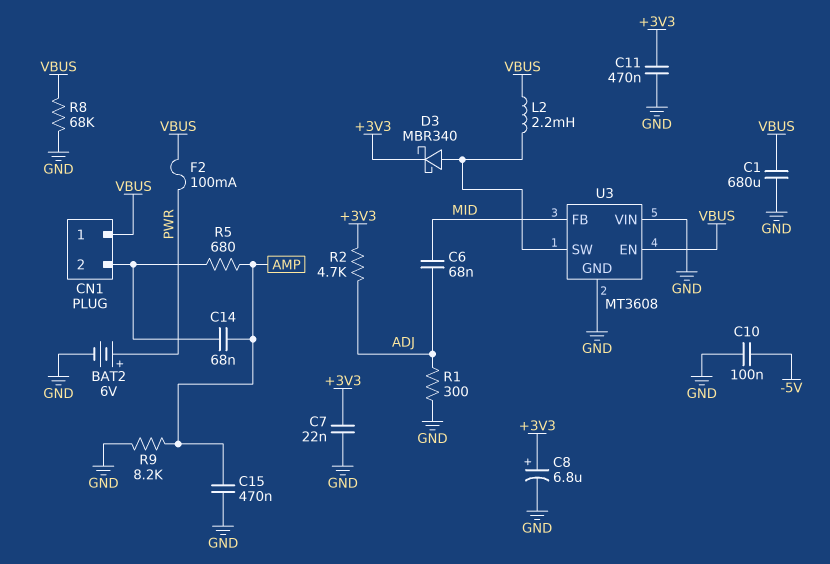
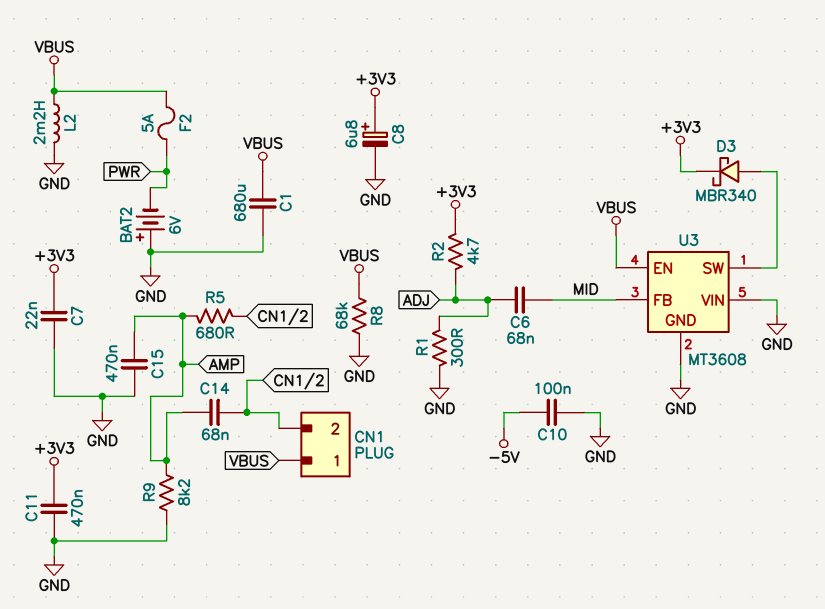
BAT2: 6V (plus PWR, minus GND) -> 6V (plus GND, minus PWR)
F2: 100mA (PWR, VBUS) -> 5A (PWR, VBUS)
L2: 2.2mH (U3/SW, VBUS) -> 2.2mH (GND, VBUS)

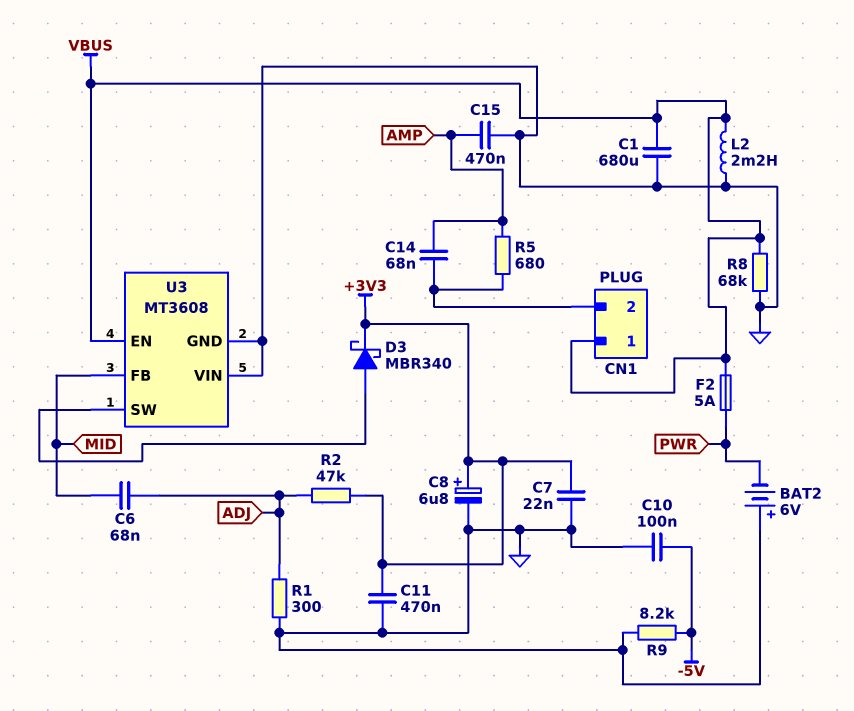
R2: 4.7k (+3V3, ADJ) -> 47k (+3V3, ADJ)
R9: 8.2k (AMP, GND) -> 8.2k (-5V, GND)

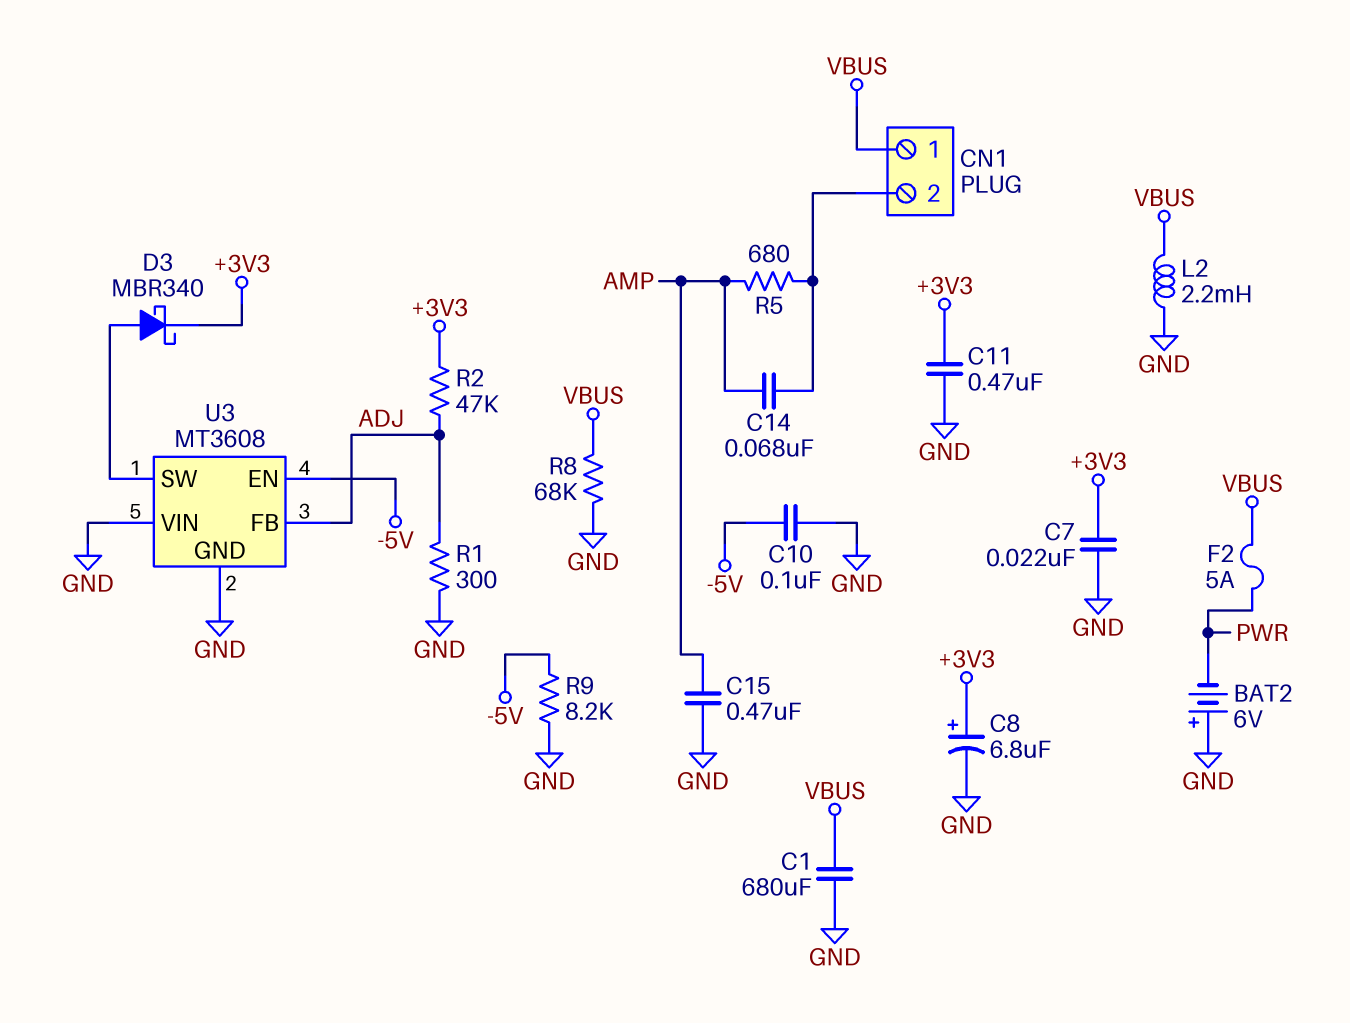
C6: 68nF (ADJ, MID) -> none
U3 pin EN: VBUS -> -5V
U3 pin FB: MID -> ADJ

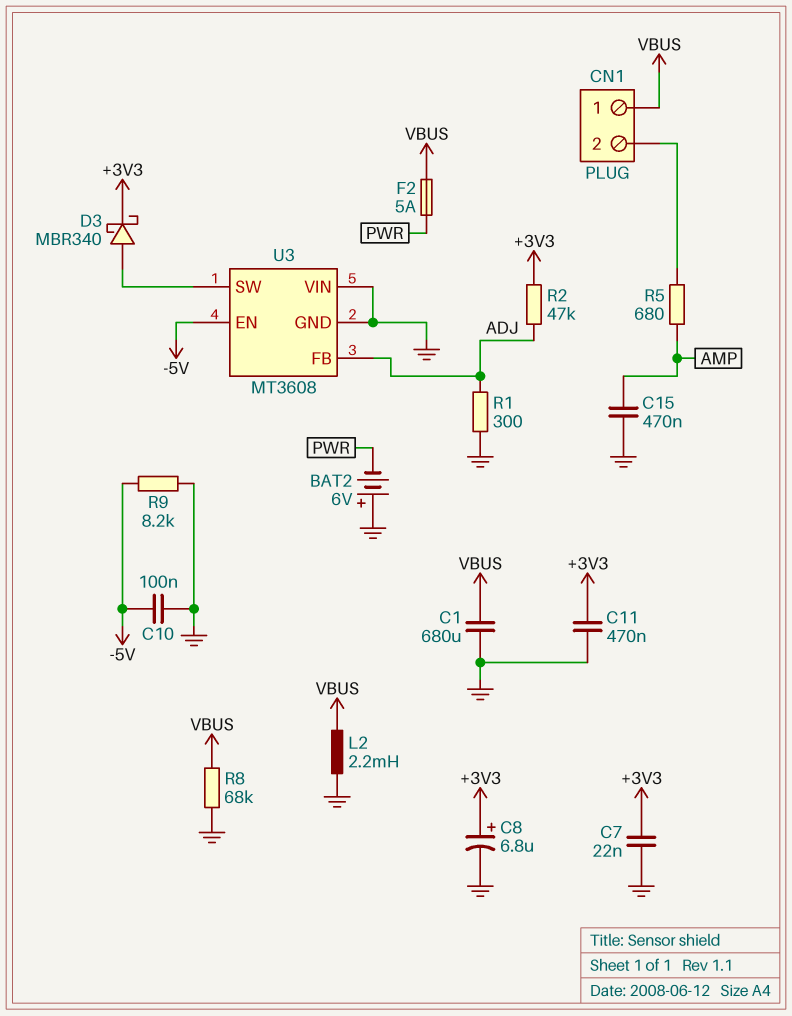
C14: 68nF (AMP, CN1/2) -> none

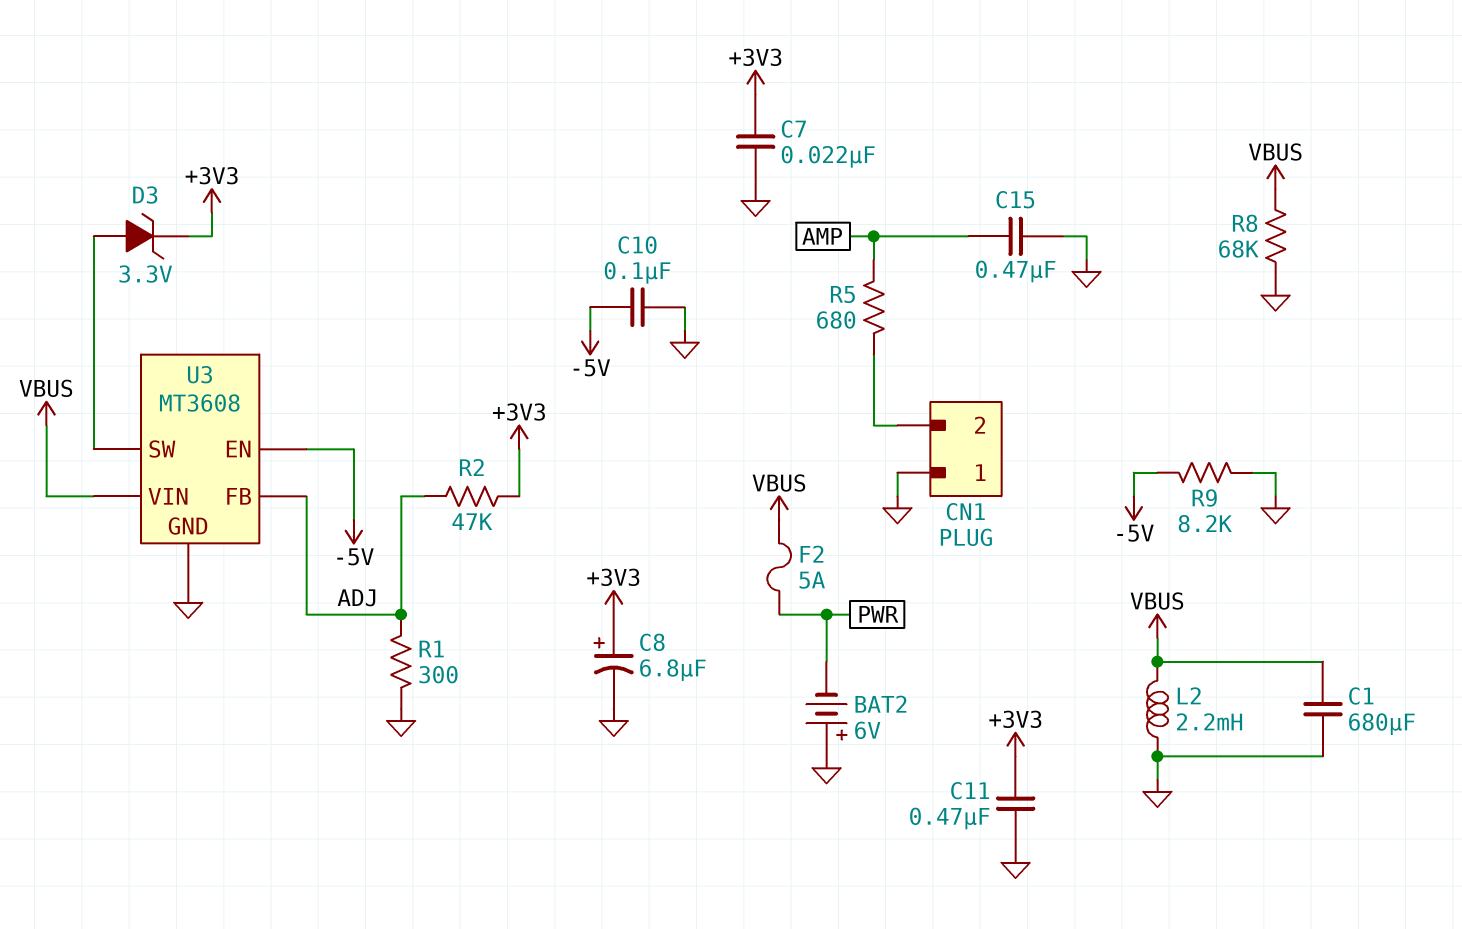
CN1 pin 1: VBUS -> GND
D3: schottky MBR340 (A U3/SW, K +3V3) -> zener 3.3V (A U3/SW, K +3V3)
U3 pin VIN: GND -> VBUS

